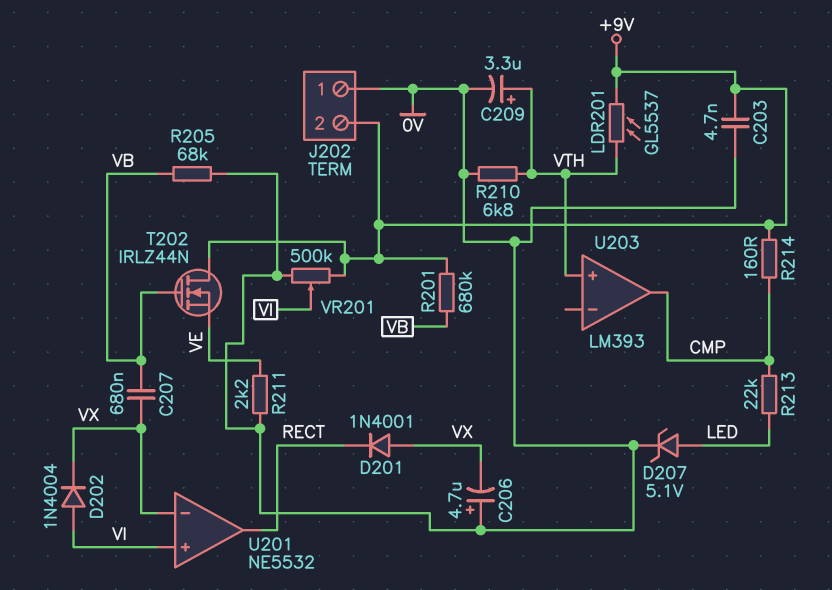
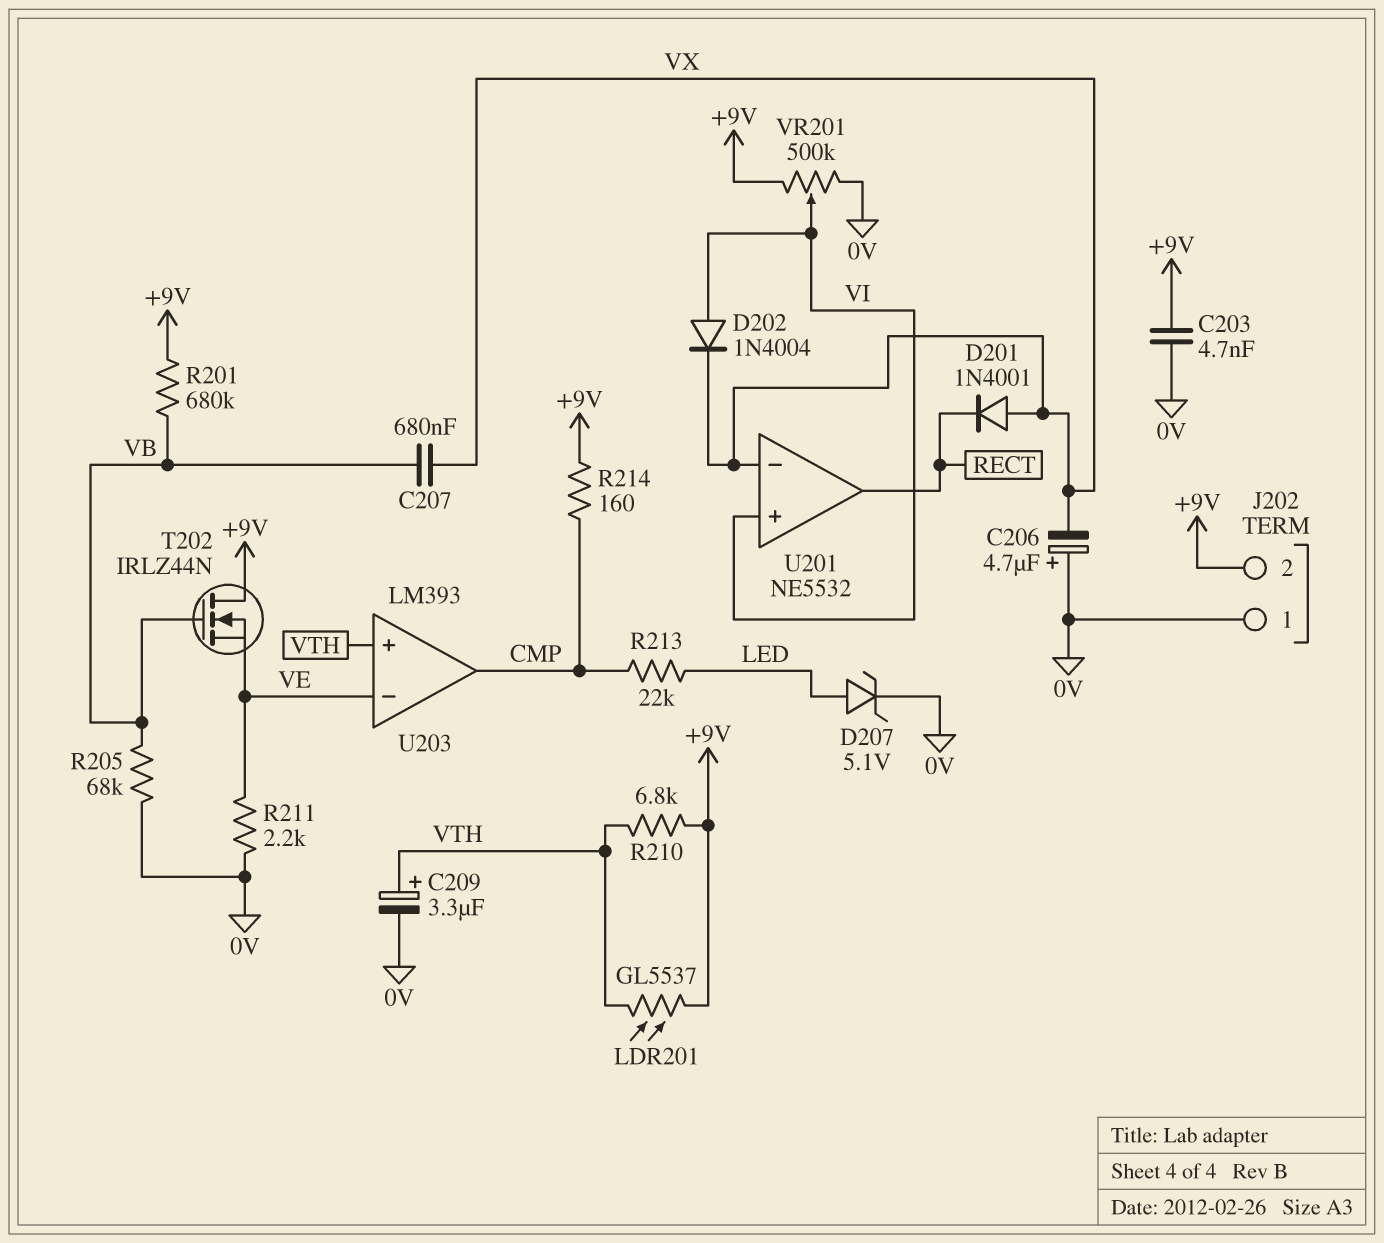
R210: 6.8k (0V, VTH) -> 6.8k (+9V, VTH)
U203 pin in-: none -> VE

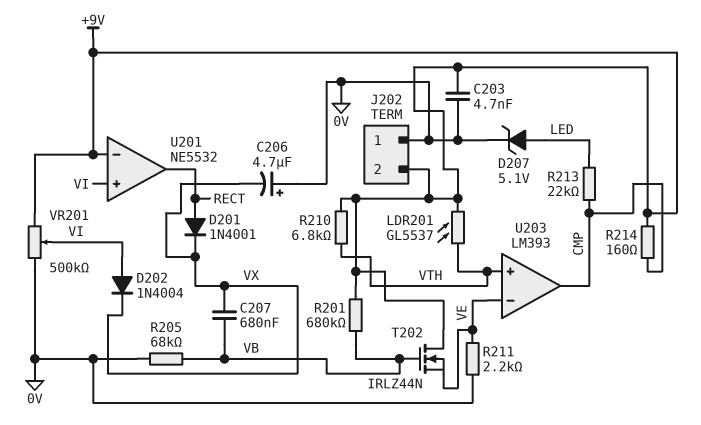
C209: 3.3uF (plus VTH, minus 0V) -> none
D201: diode 1N4001 (A VX, K RECT) -> diode 1N4001 (A RECT, K VX)
U201 pin in-: VX -> +9V

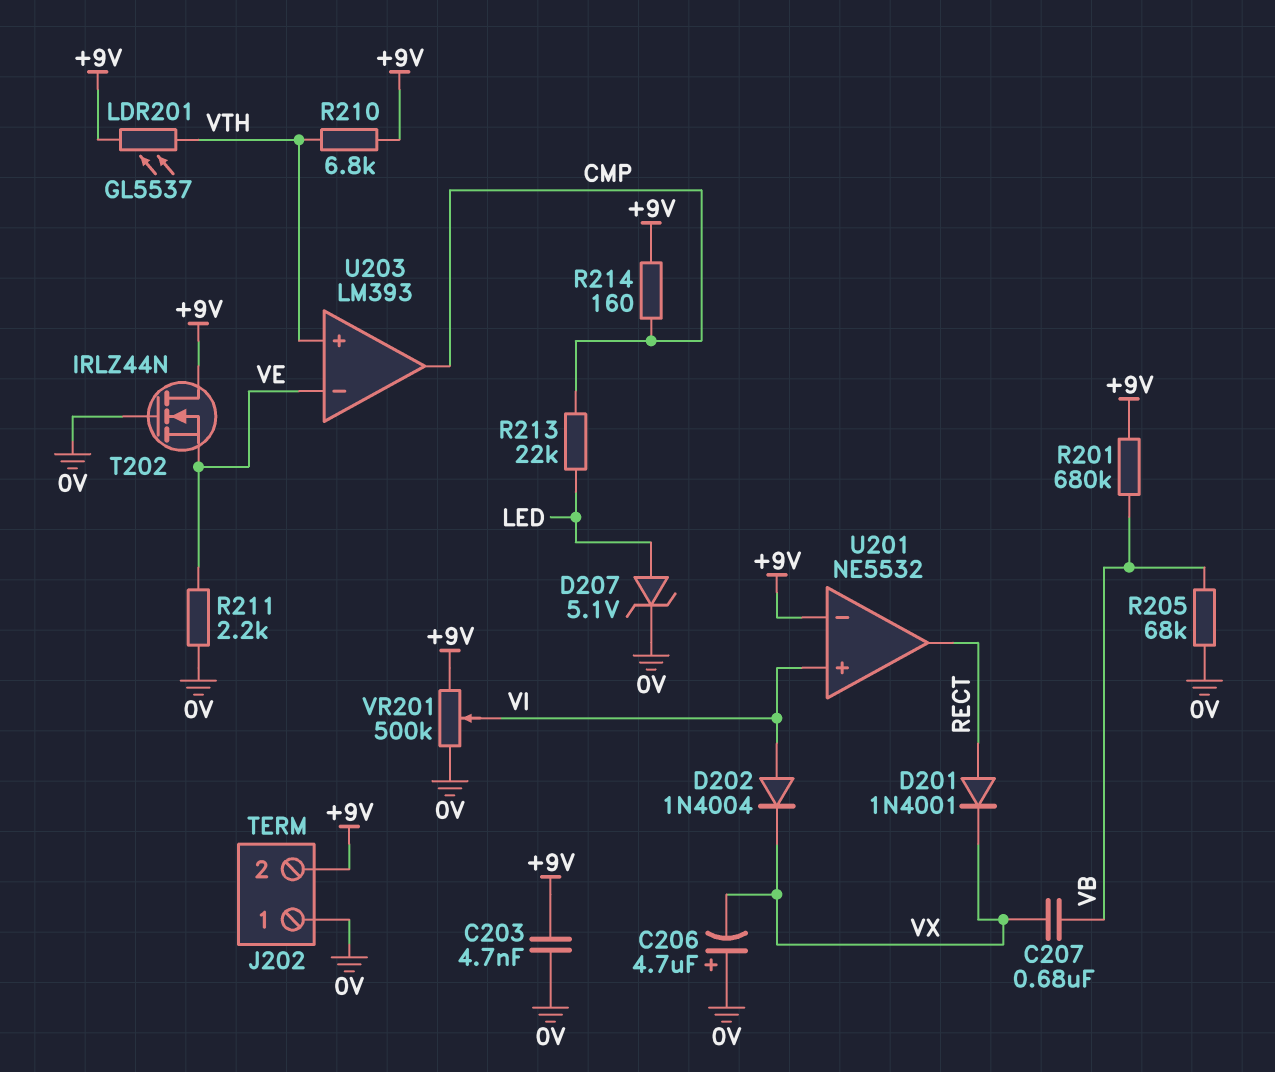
T202: NMOS IRLZ44N (G VB, D +9V, S VE) -> NMOS IRLZ44N (G 0V, D +9V, S VE)

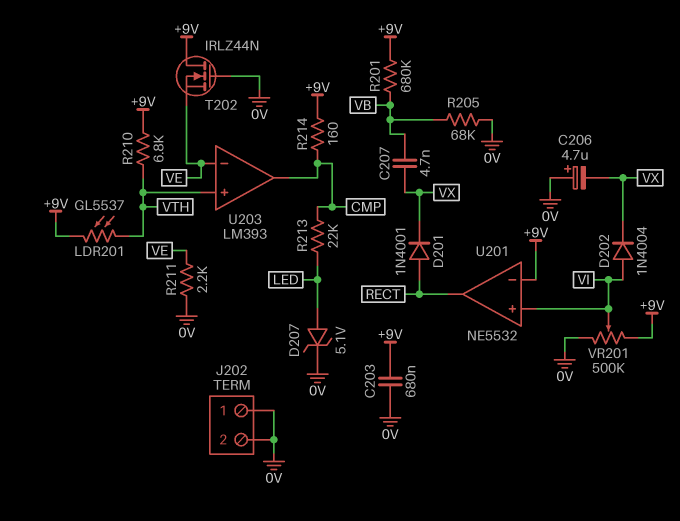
C203: 4.7nF (+9V, 0V) -> 680nF (+9V, 0V)
C207: 680nF (VB, VX) -> 4.7nF (VB, VX)
J202 pin 2: +9V -> 0V

